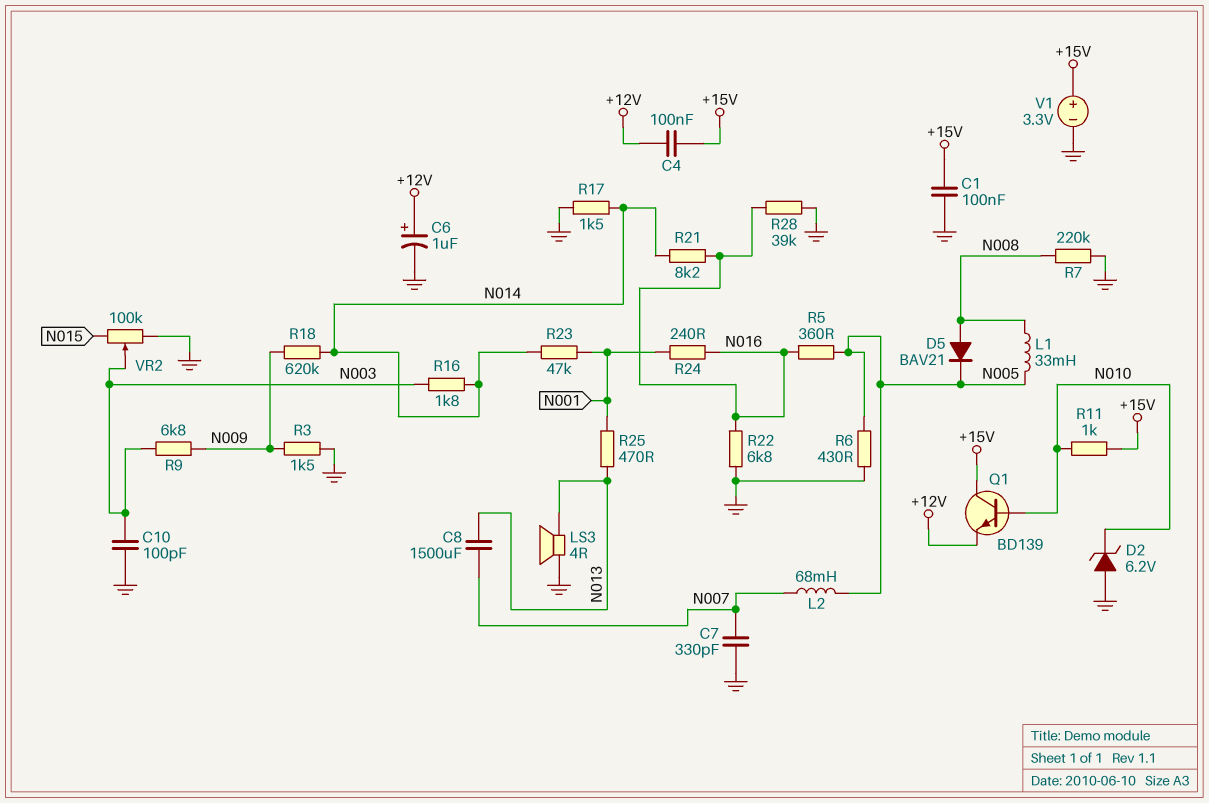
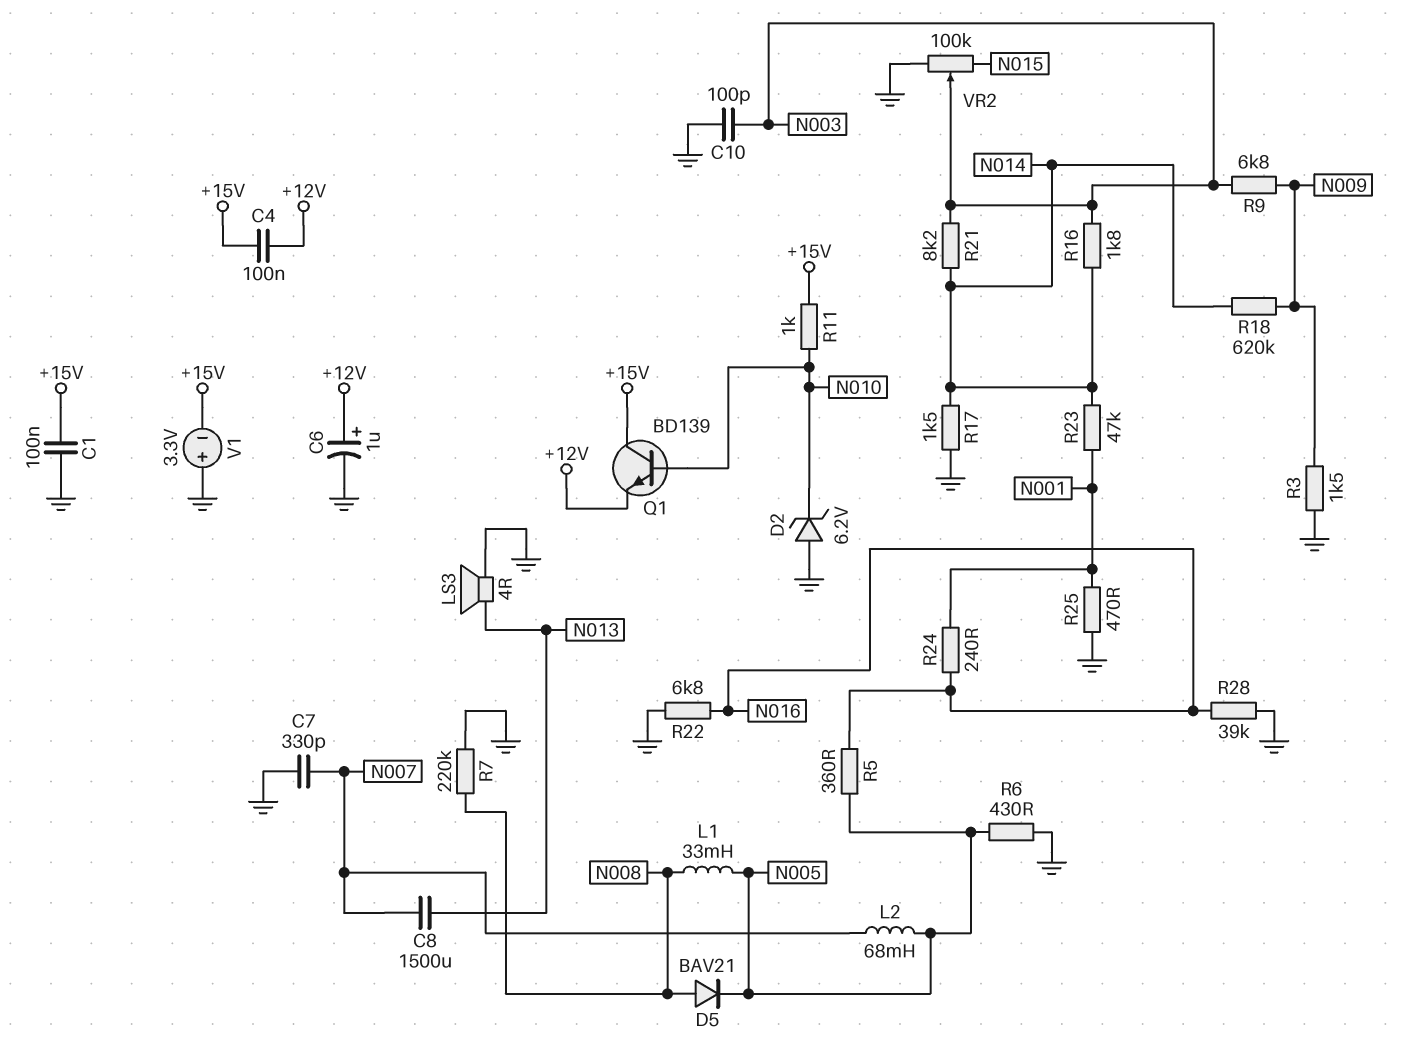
R21: 8.2k (N014, N016) -> 8.2k (N003, N014)
R25: 470 (N001, N013) -> 470 (GND, N001)
V1: 3.3V (plus +15V, minus GND) -> 3.3V (plus GND, minus +15V)

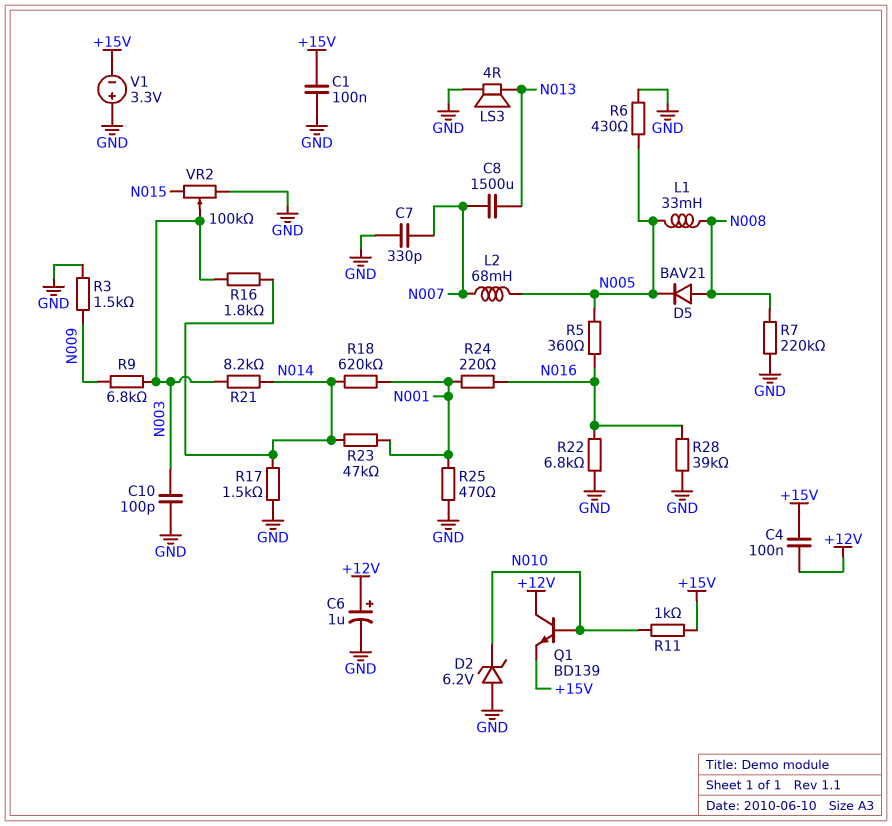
Q1: NPN BD139 (B N010, C +15V, E +12V) -> NPN BD139 (B N010, C +12V, E +15V)
R18: 620k (N009, N014) -> 620k (N001, N014)
R24: 240 (N001, N016) -> 220 (N001, N016)

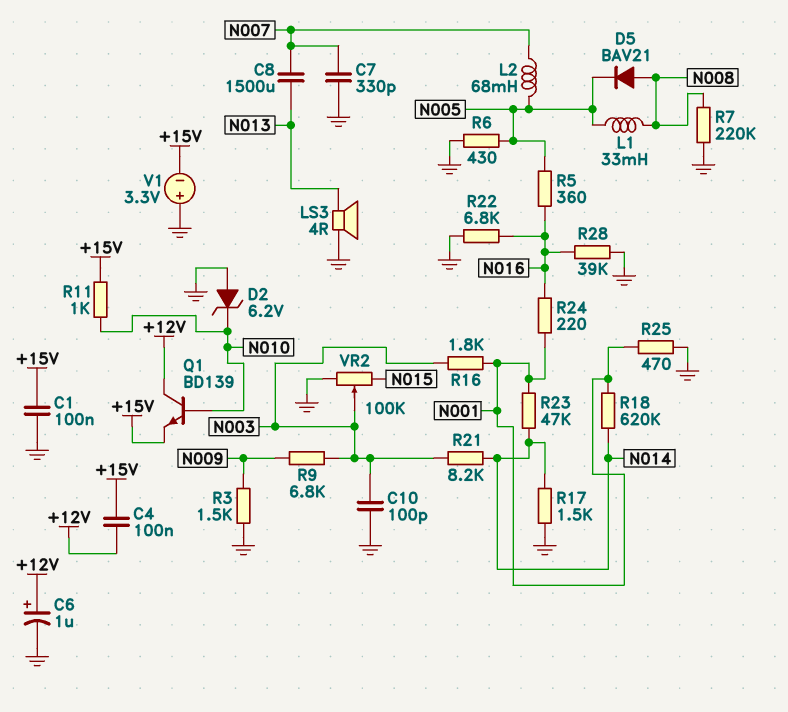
R16: 1.8k (N003, N014) -> 1.8k (N001, N003)

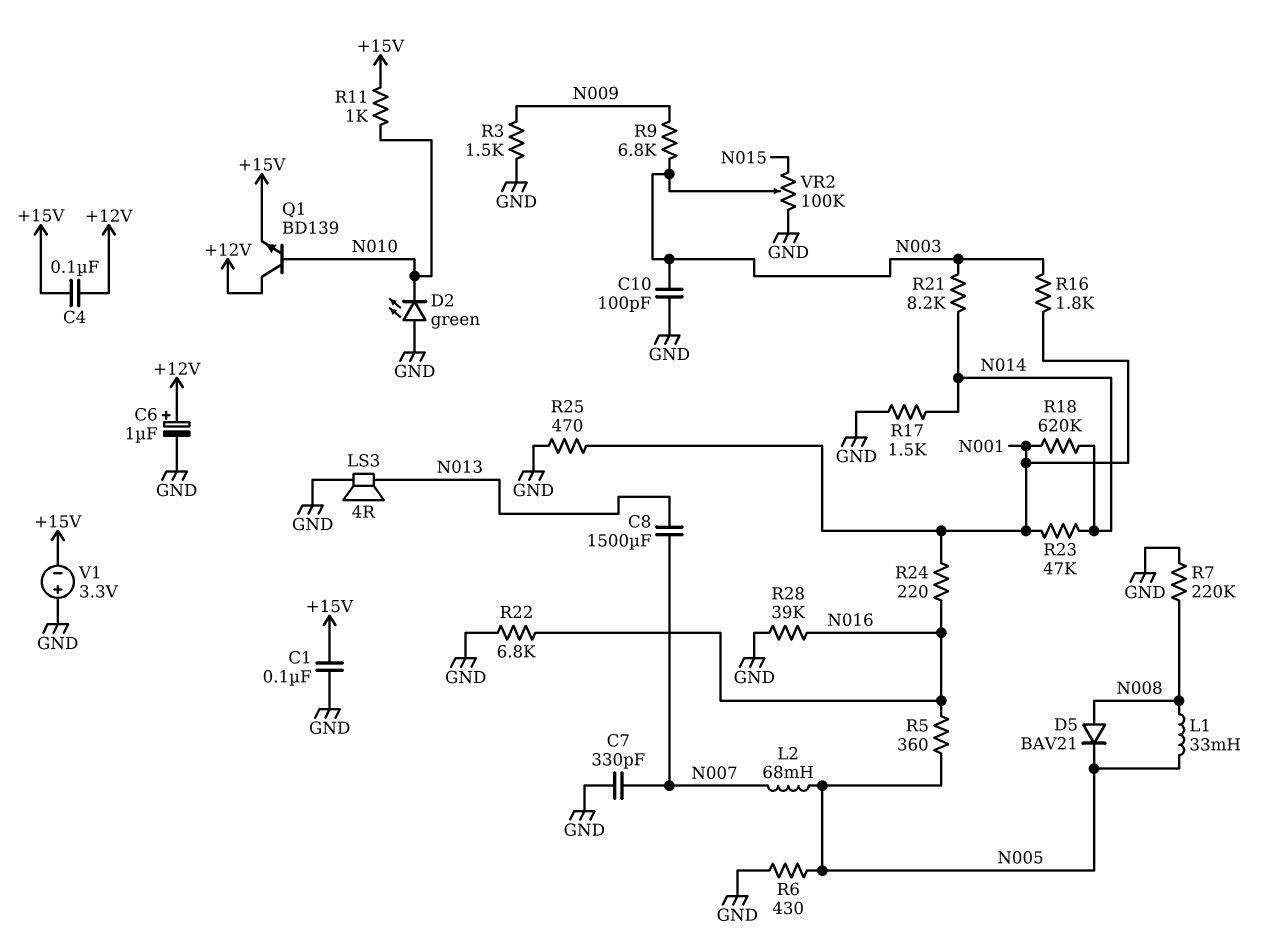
D2: zener 6.2V (A GND, K N010) -> LED green (A GND, K N010)

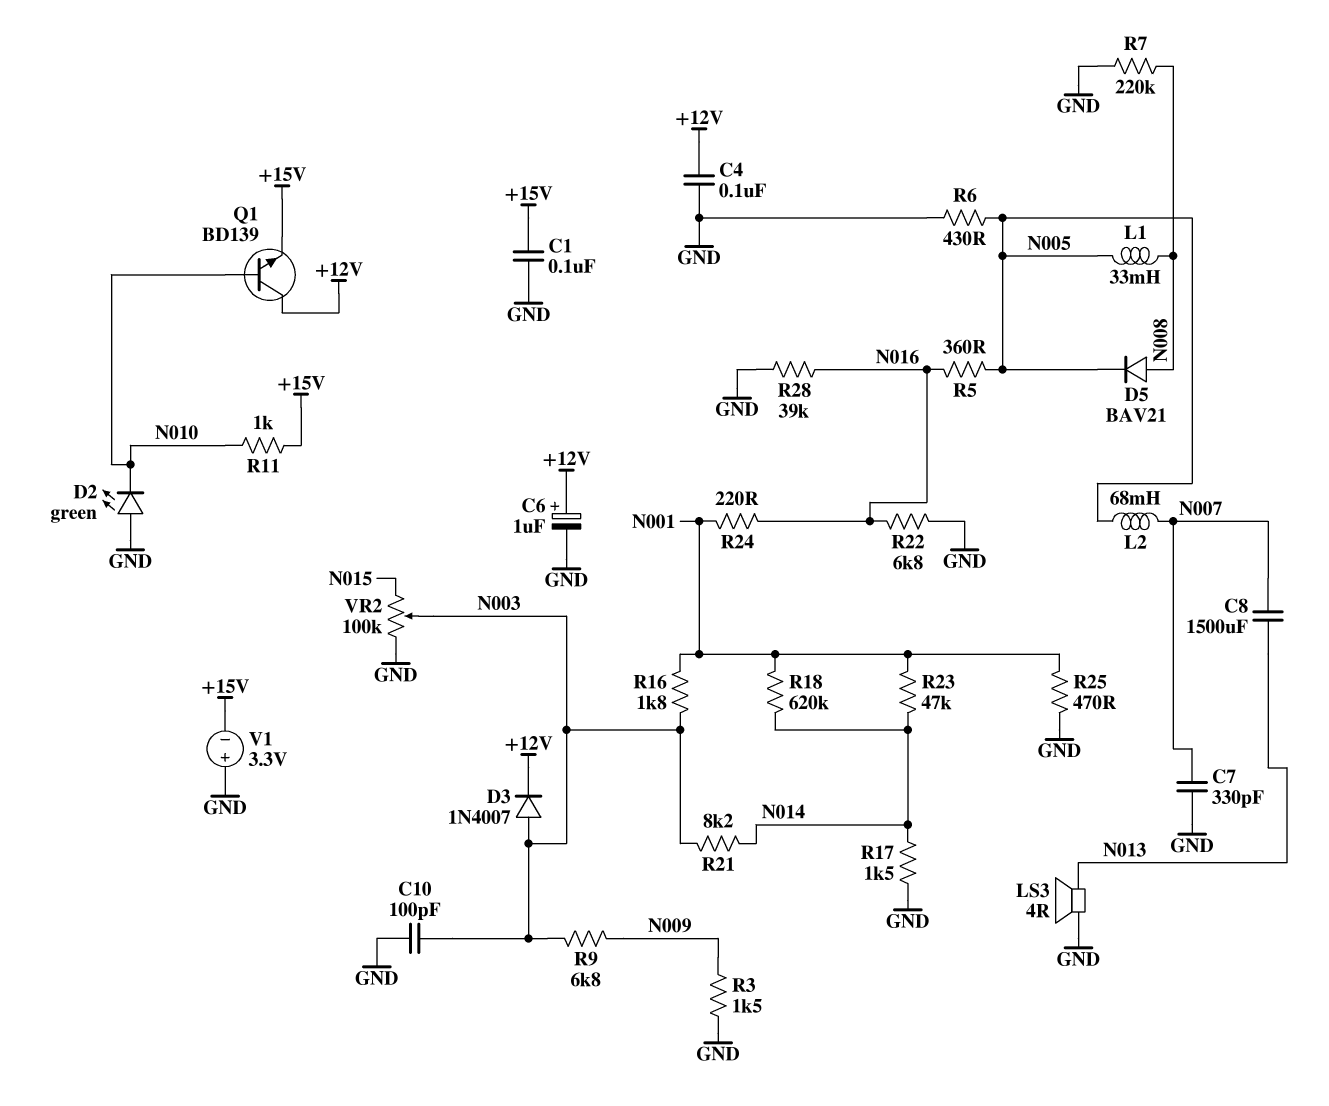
C4: 100nF (+12V, +15V) -> 100nF (+12V, GND)
D3: none -> diode 1N4007 (A N003, K +12V)

